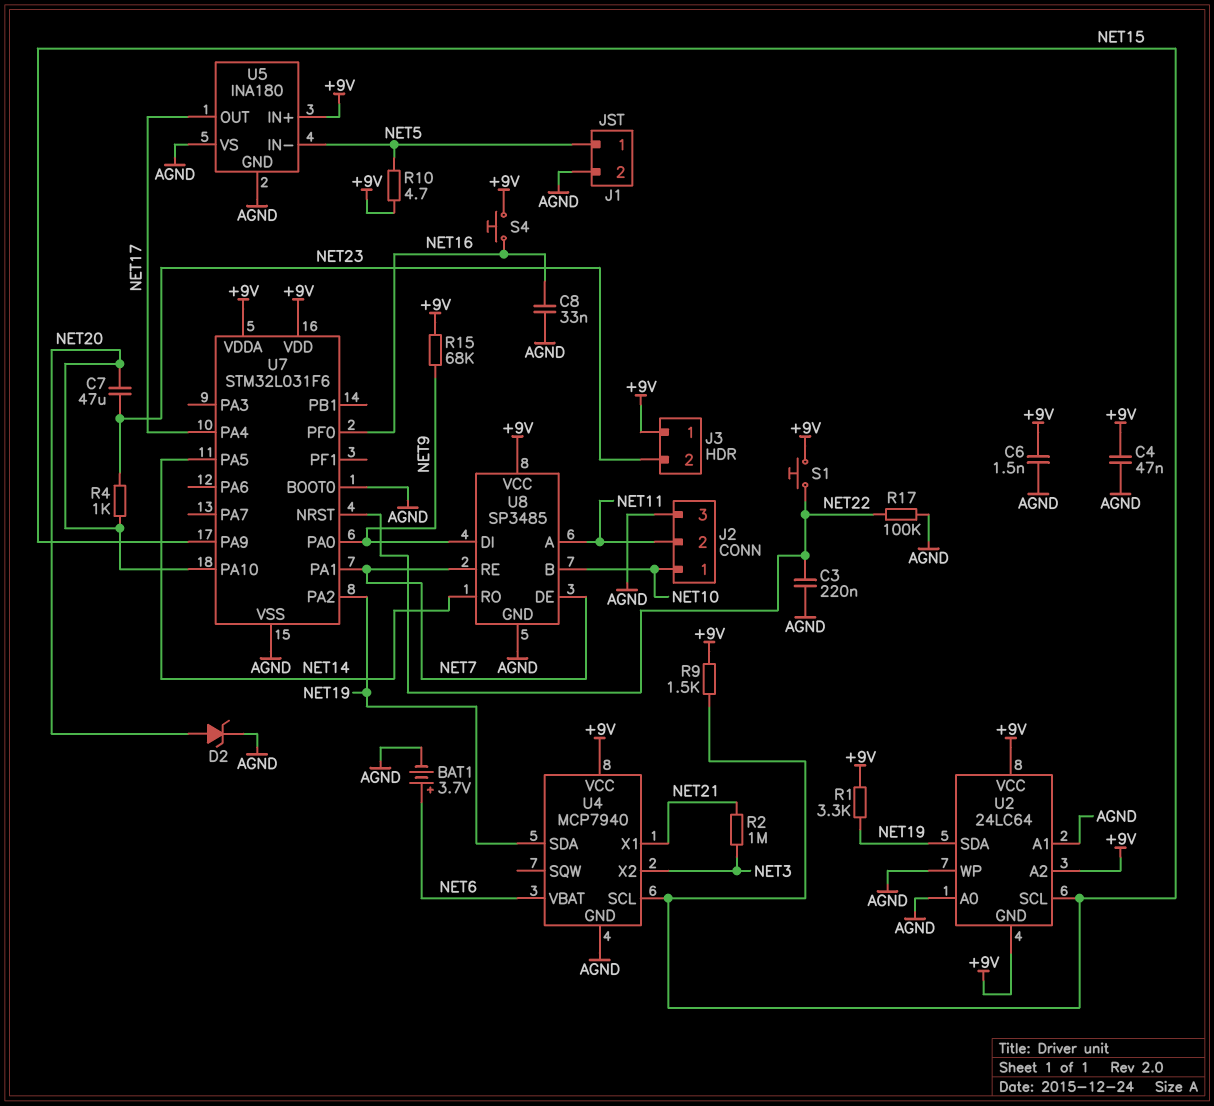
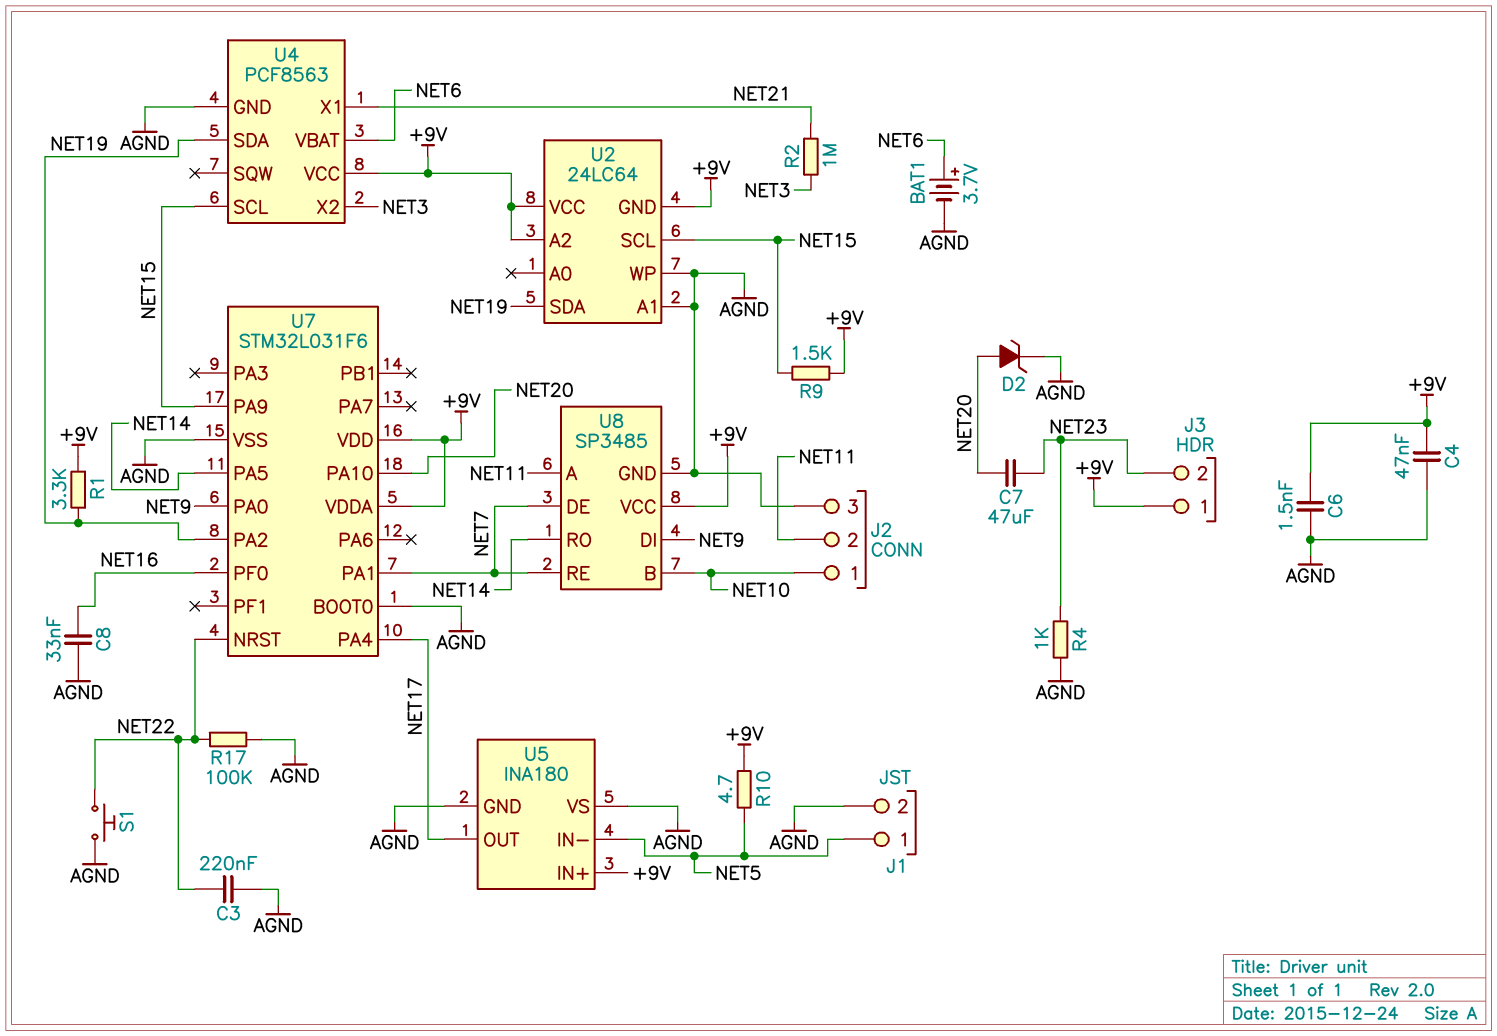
R4: 1k (NET20, NET23) -> 1k (AGND, NET23)
R15: 68k (+9V, NET9) -> none
S1: button (+9V, NET22) -> button (AGND, NET22)
S4: button (+9V, NET16) -> none
U2 pin A0: AGND -> none
U4: MCP7940 -> PCF8563

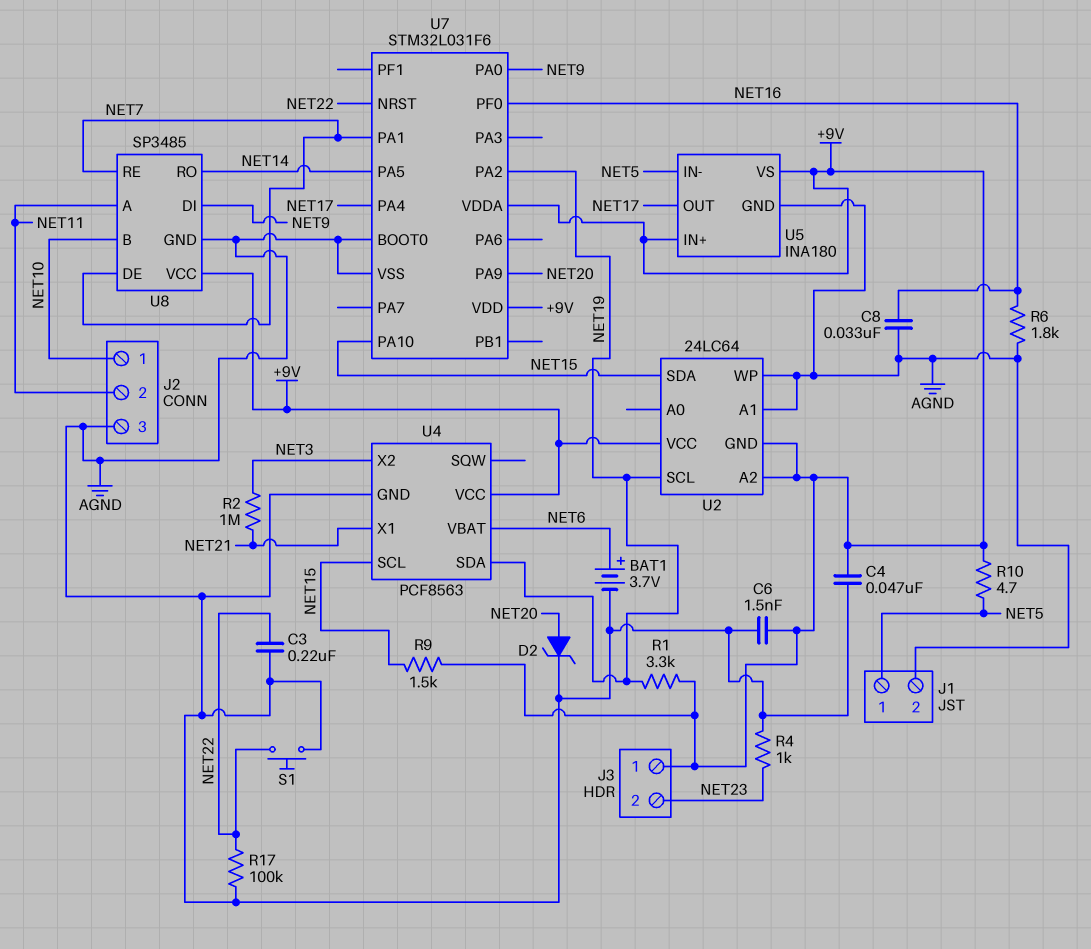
C7: 47uF (NET20, NET23) -> none
R6: none -> 1.8k (AGND, NET16)
U2 pin SCL: NET15 -> NET19
U2 pin SDA: NET19 -> NET15
U5 pin VS: AGND -> +9V
U7 pin PA9: NET15 -> NET20
U7 pin PA10: NET20 -> NET15

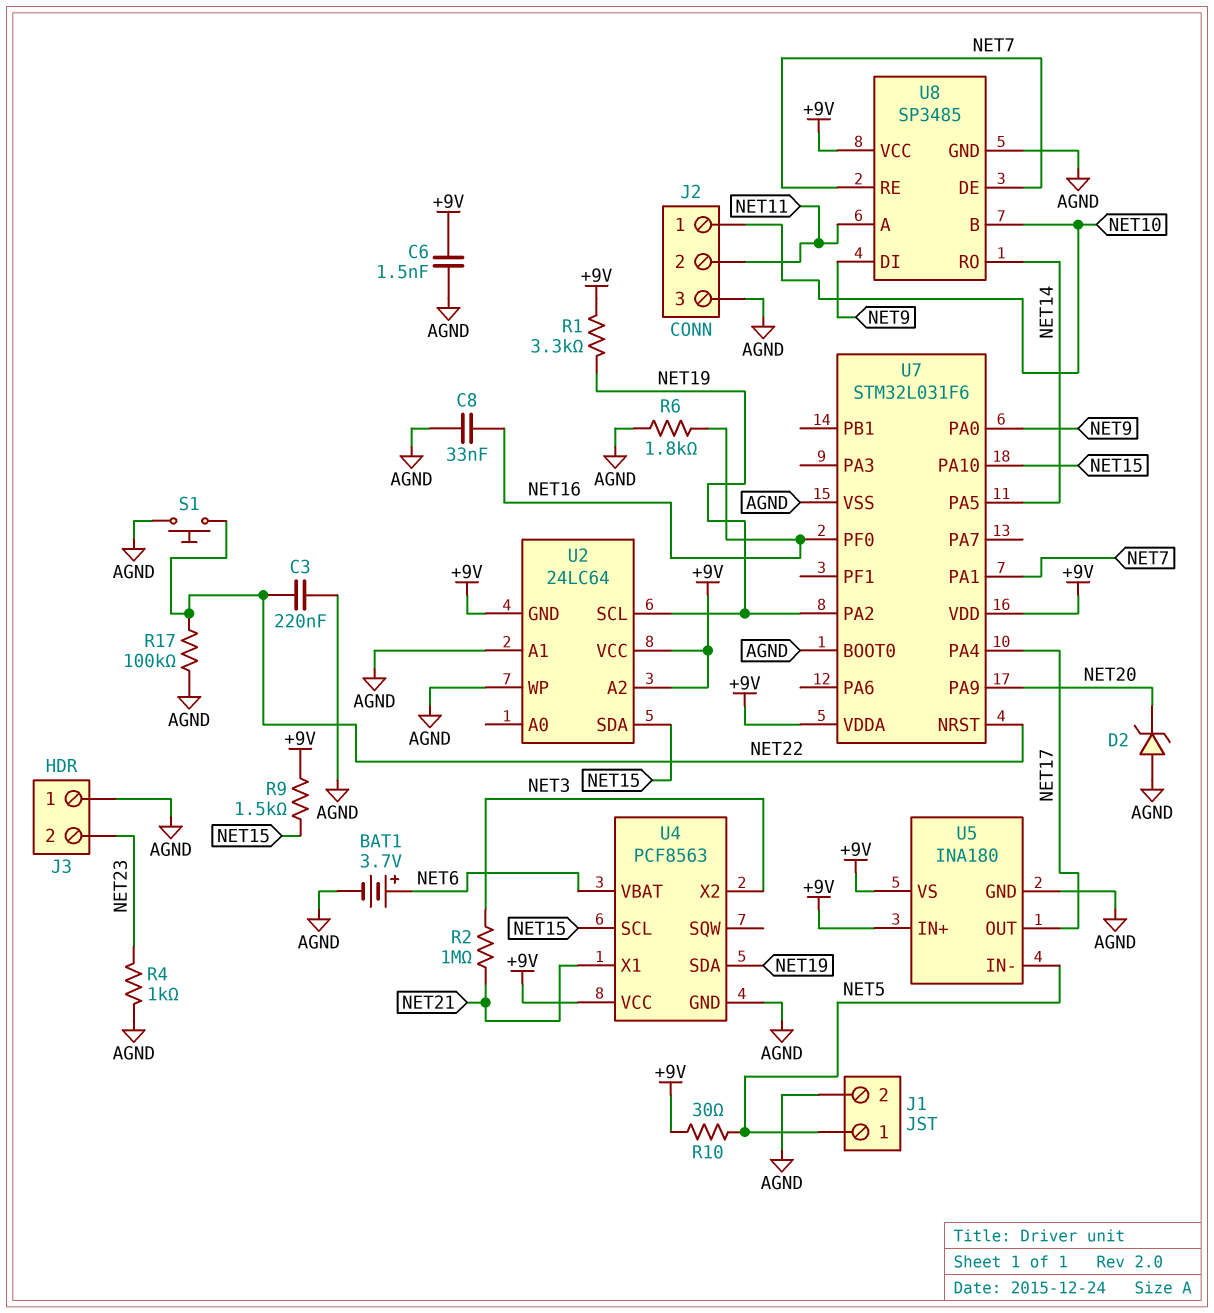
C4: 47nF (+9V, AGND) -> none
D2: zener (A NET20, K AGND) -> zener (A AGND, K NET20)
J3 pin 1: +9V -> AGND
R10: 4.7 (+9V, NET5) -> 30 (+9V, NET5)

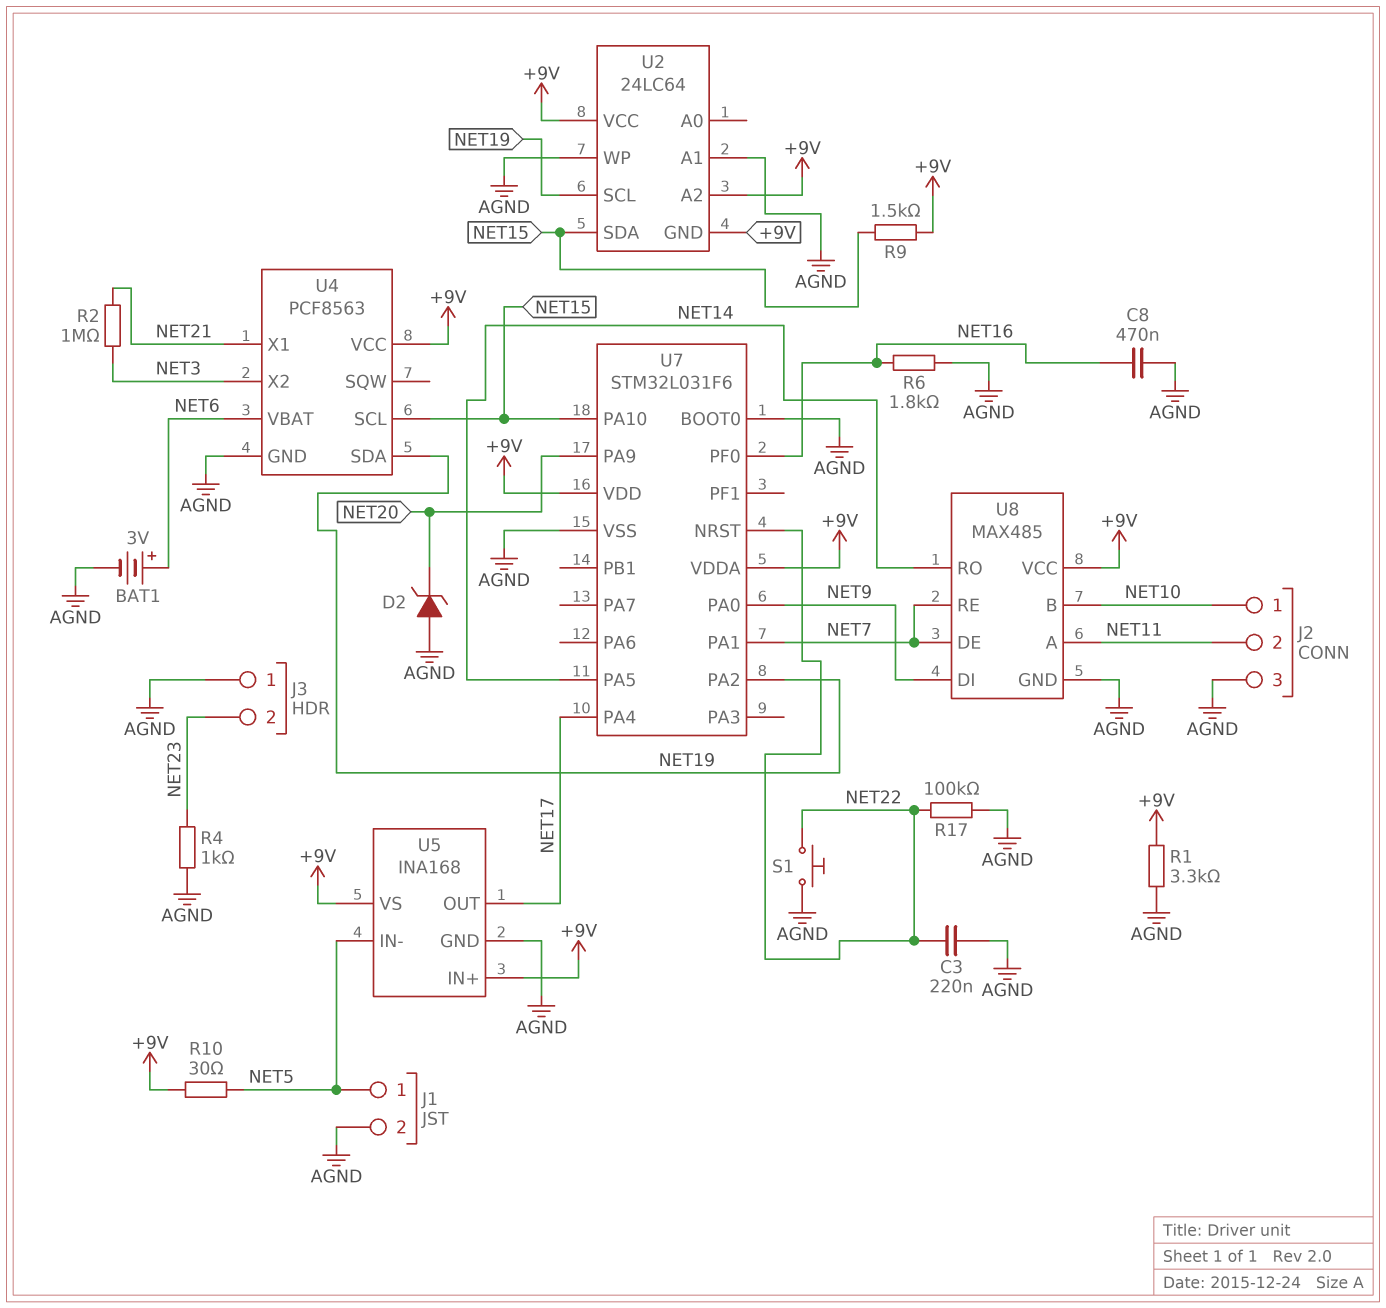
BAT1: 3.7V (plus NET6, minus AGND) -> 3V (plus NET6, minus AGND)
C6: 1.5nF (+9V, AGND) -> none
C8: 33nF (AGND, NET16) -> 470nF (AGND, NET16)
R1: 3.3k (+9V, NET19) -> 3.3k (+9V, AGND)
U5: INA180 -> INA168
U8: SP3485 -> MAX485

